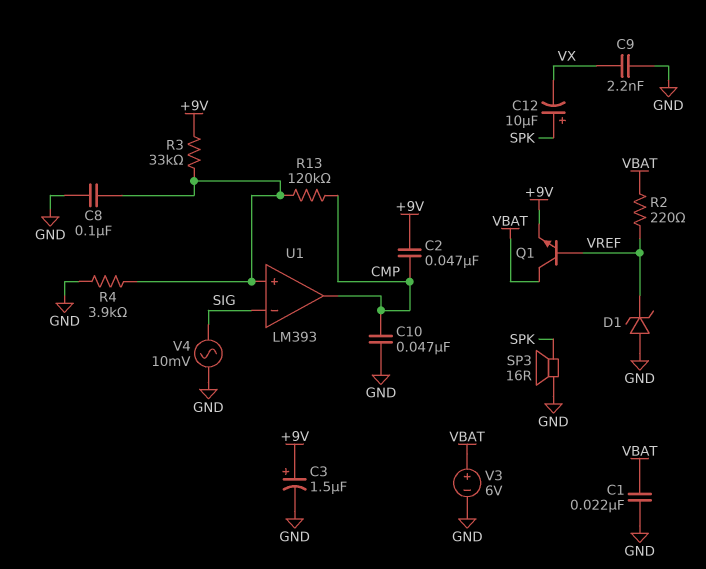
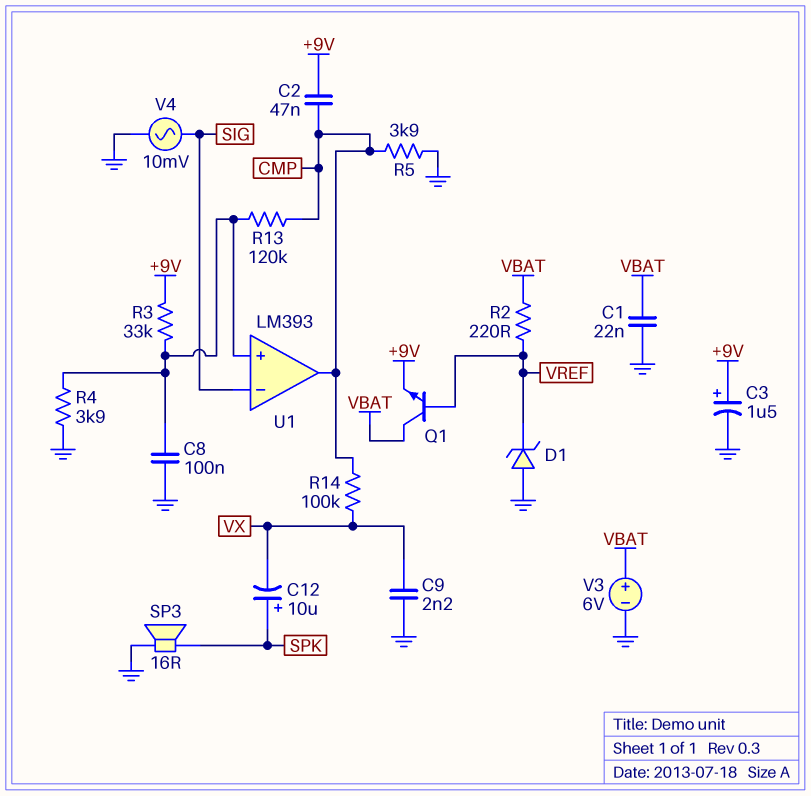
C10: 47nF (CMP, GND) -> none
R5: none -> 3.9k (CMP, GND)
R14: none -> 100k (CMP, VX)

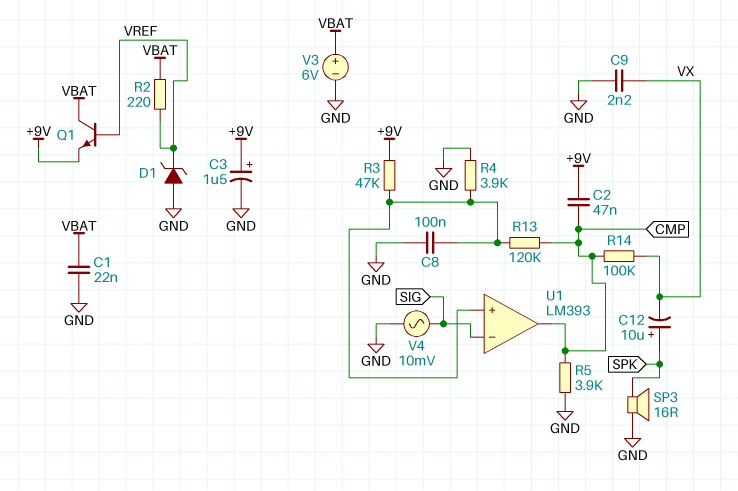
R3: 33k (+9V, U1/in+) -> 47k (+9V, U1/in+)

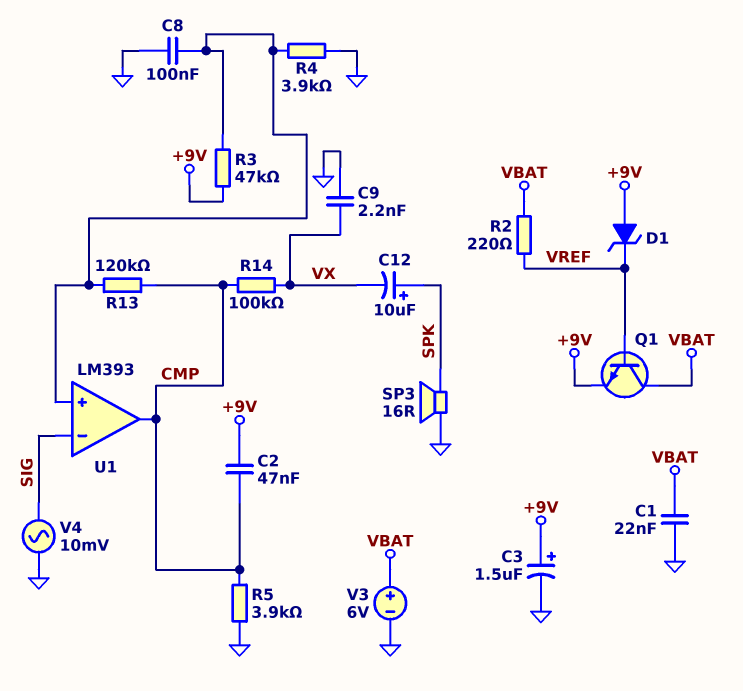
D1: zener (A GND, K VREF) -> zener (A +9V, K VREF)

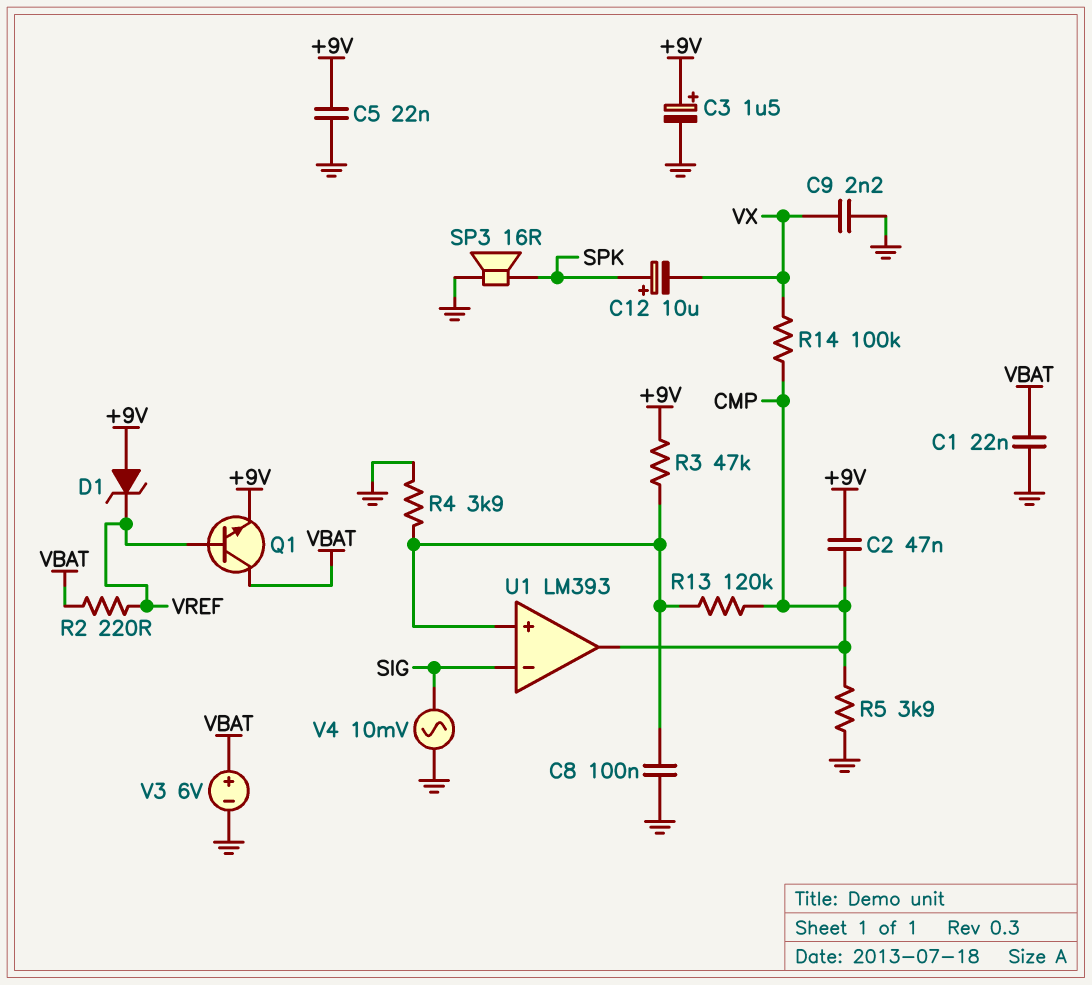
C5: none -> 22nF (+9V, GND)

